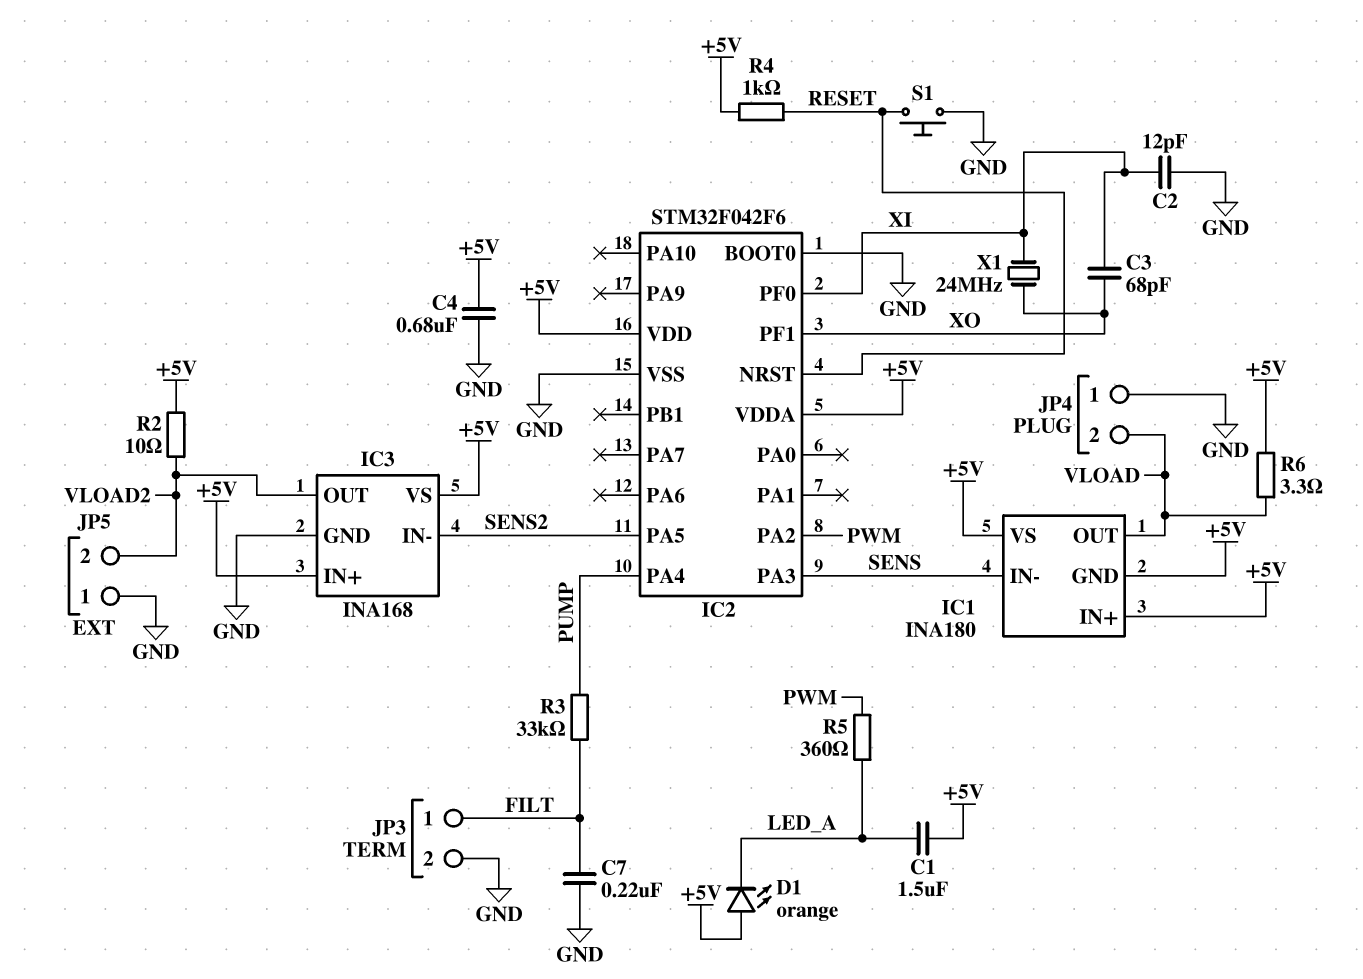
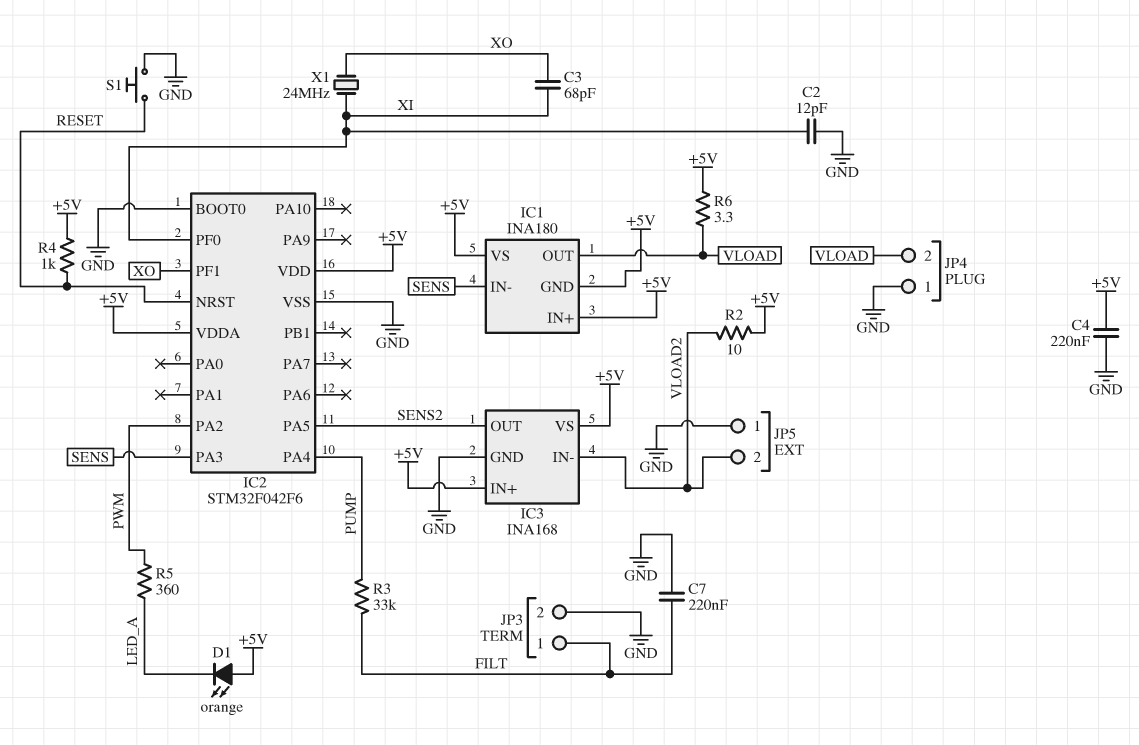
C1: 1.5uF (+5V, LED_A) -> none
C4: 680nF (+5V, GND) -> 220nF (+5V, GND)
IC3 pin IN-: SENS2 -> VLOAD2
IC3 pin OUT: VLOAD2 -> SENS2

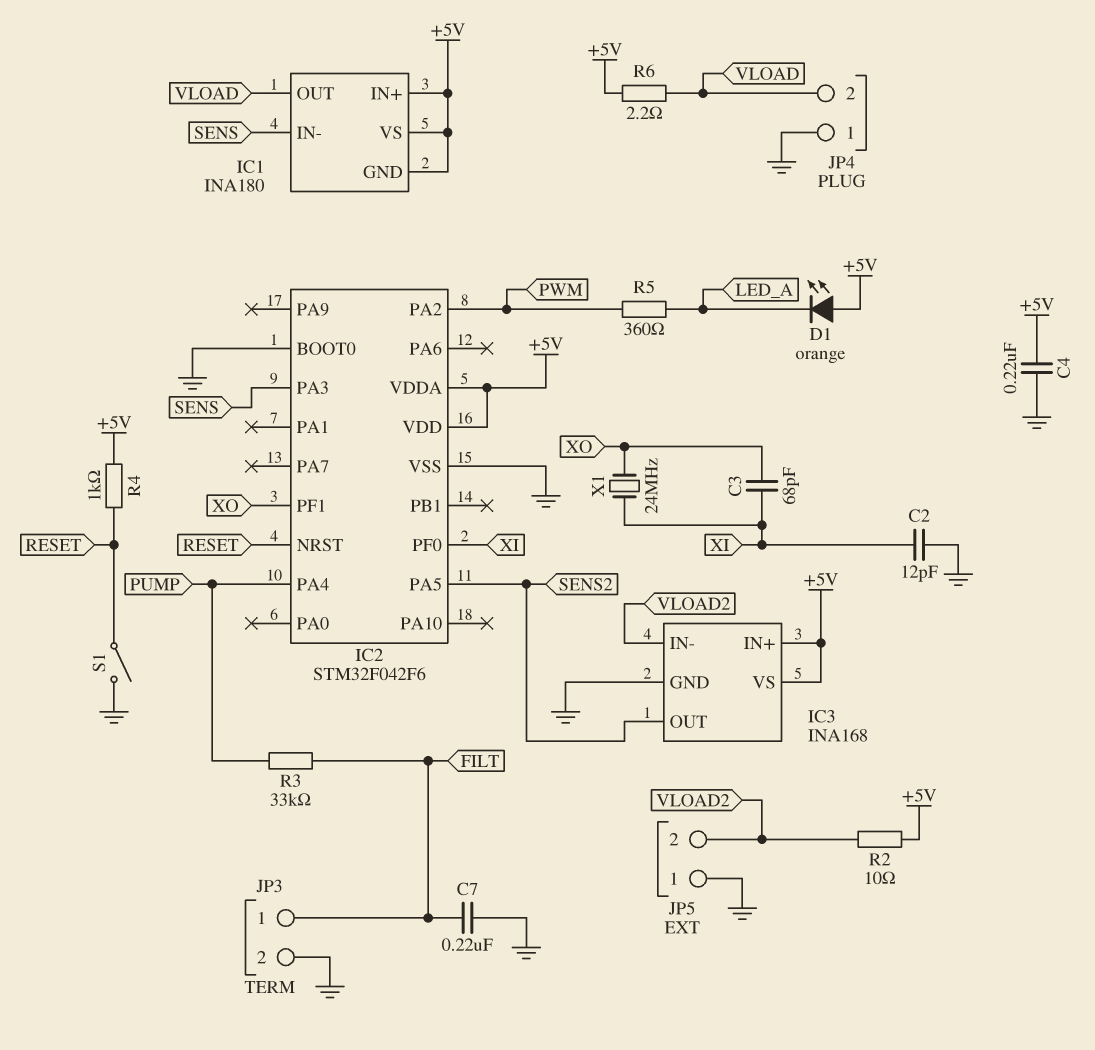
R6: 3.3 (+5V, VLOAD) -> 2.2 (+5V, VLOAD)
S1: button (GND, RESET) -> switch (GND, RESET)

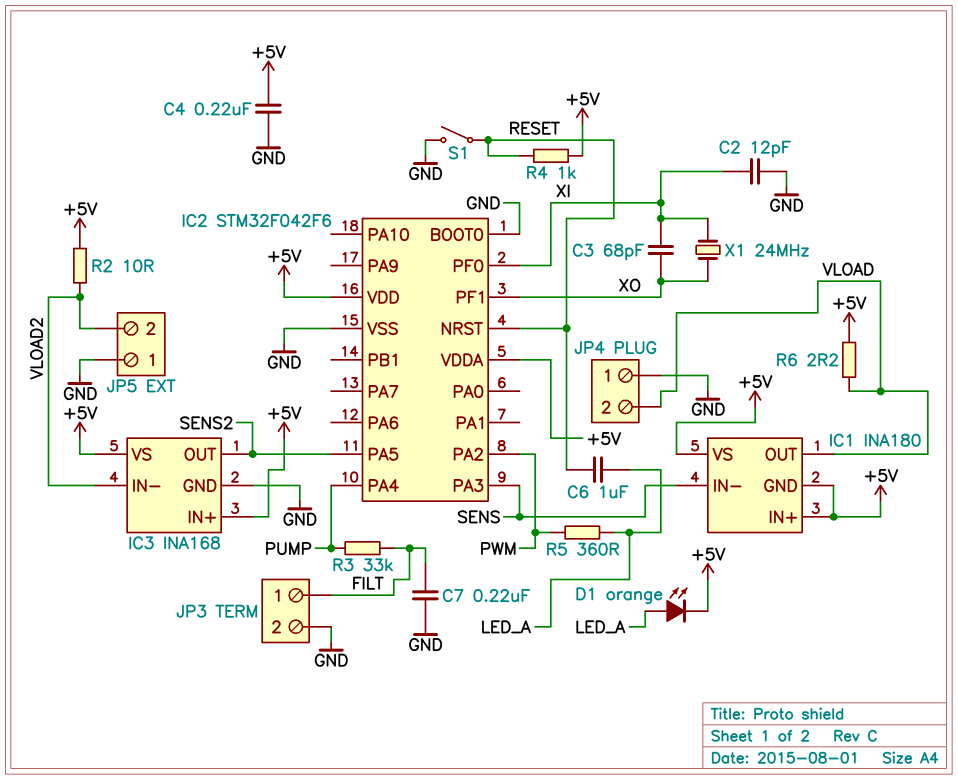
C6: none -> 1uF (LED_A, RESET)
D1: LED orange (A +5V, K LED_A) -> LED orange (A LED_A, K +5V)

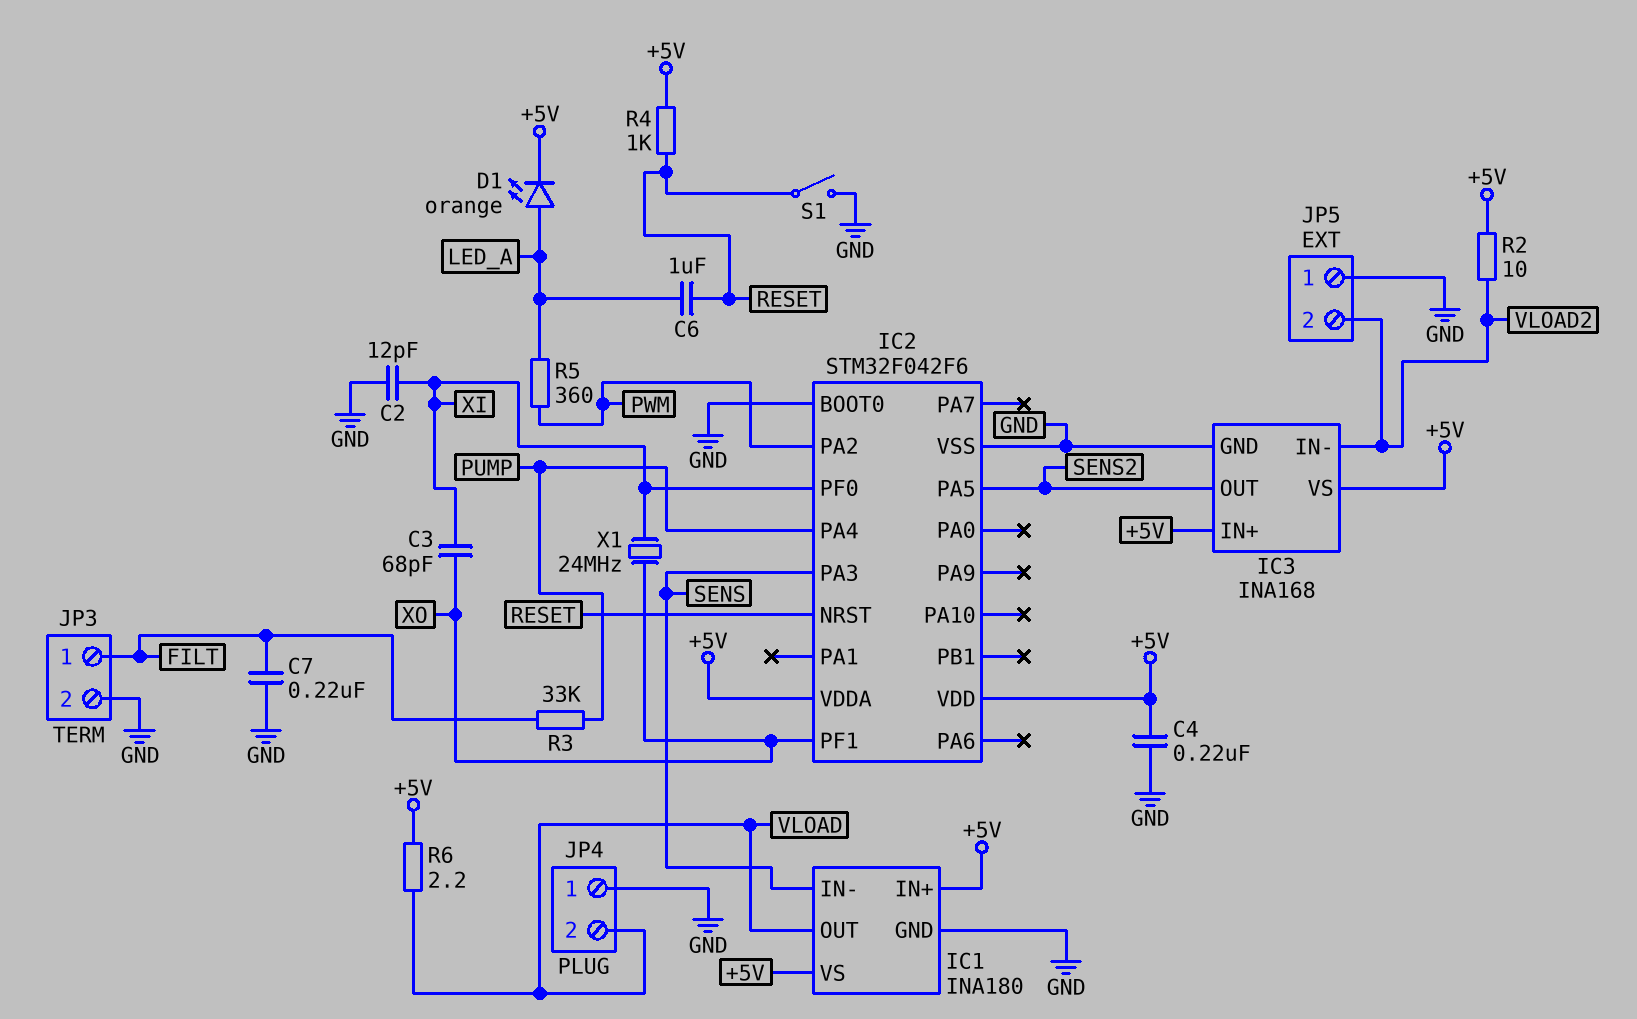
IC1 pin GND: +5V -> GND

